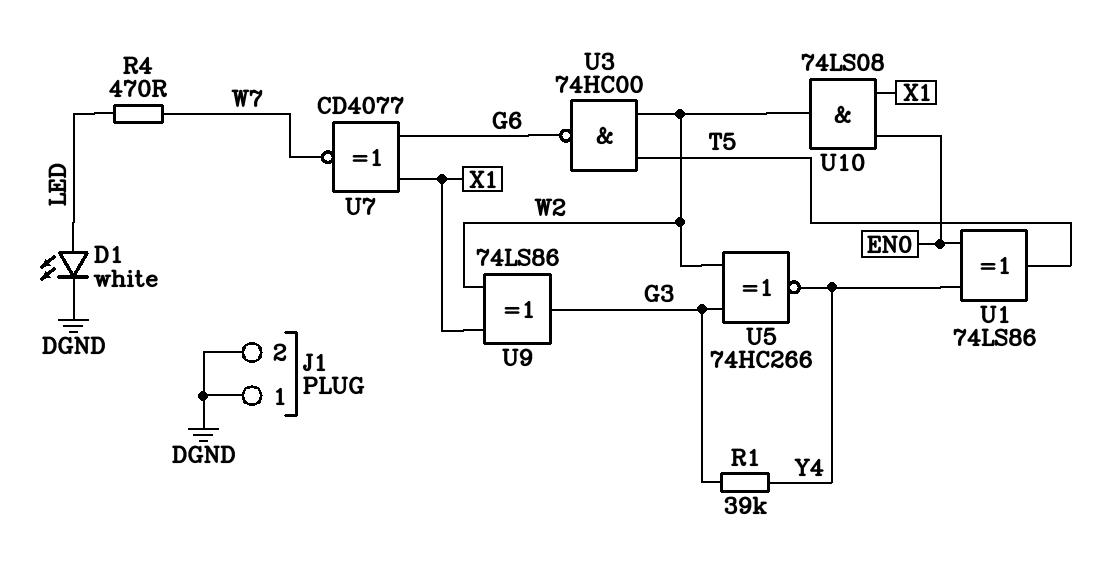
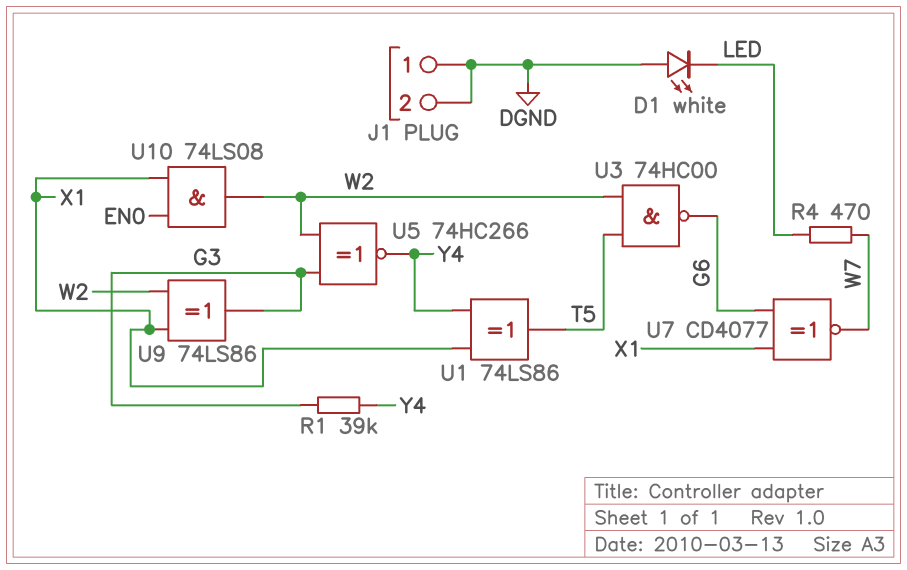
D1: LED white (A LED, K DGND) -> LED white (A DGND, K LED)
U1: XOR 74LS86 (in EN0, in Y4, out T5) -> XOR 74LS86 (in X1, in Y4, out T5)

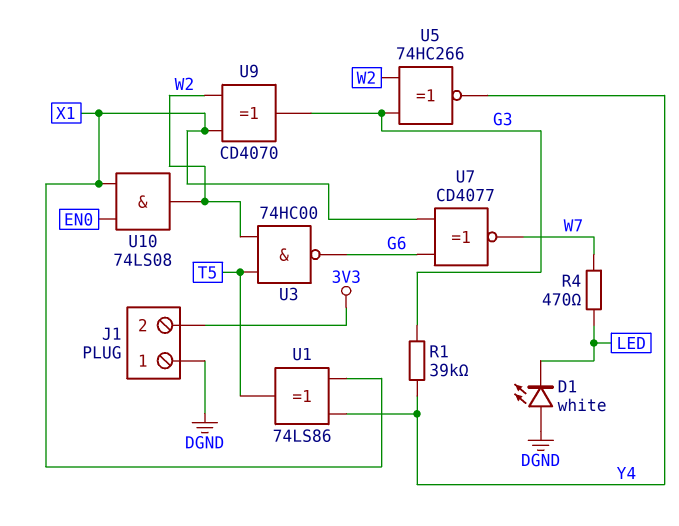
J1 pin 2: DGND -> 3V3
U9: XOR 74LS86 (in W2, in X1, out G3) -> XOR CD4070 (in W2, in X1, out G3)

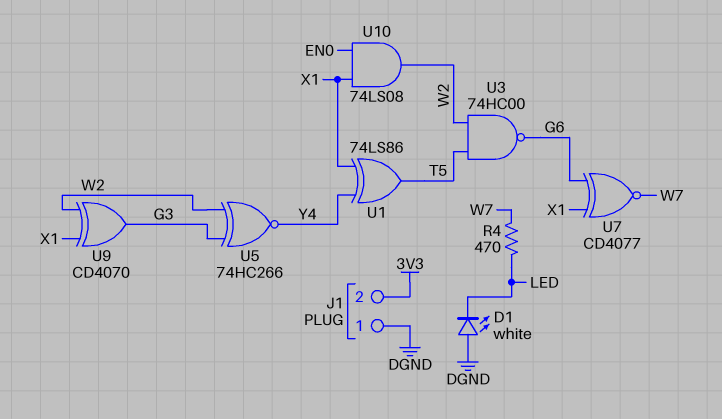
R1: 39k (G3, Y4) -> none

